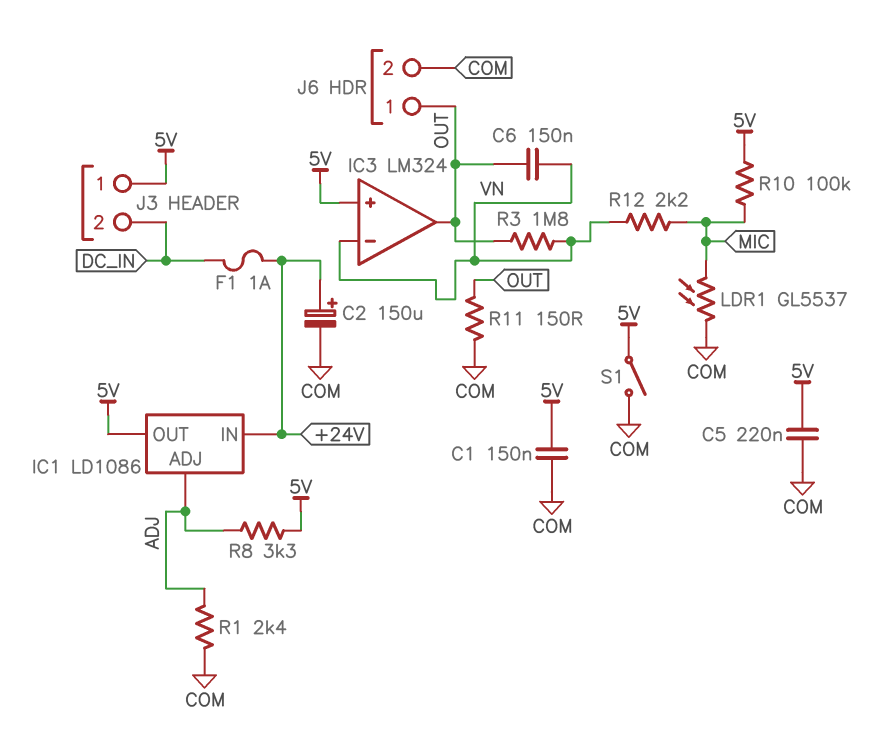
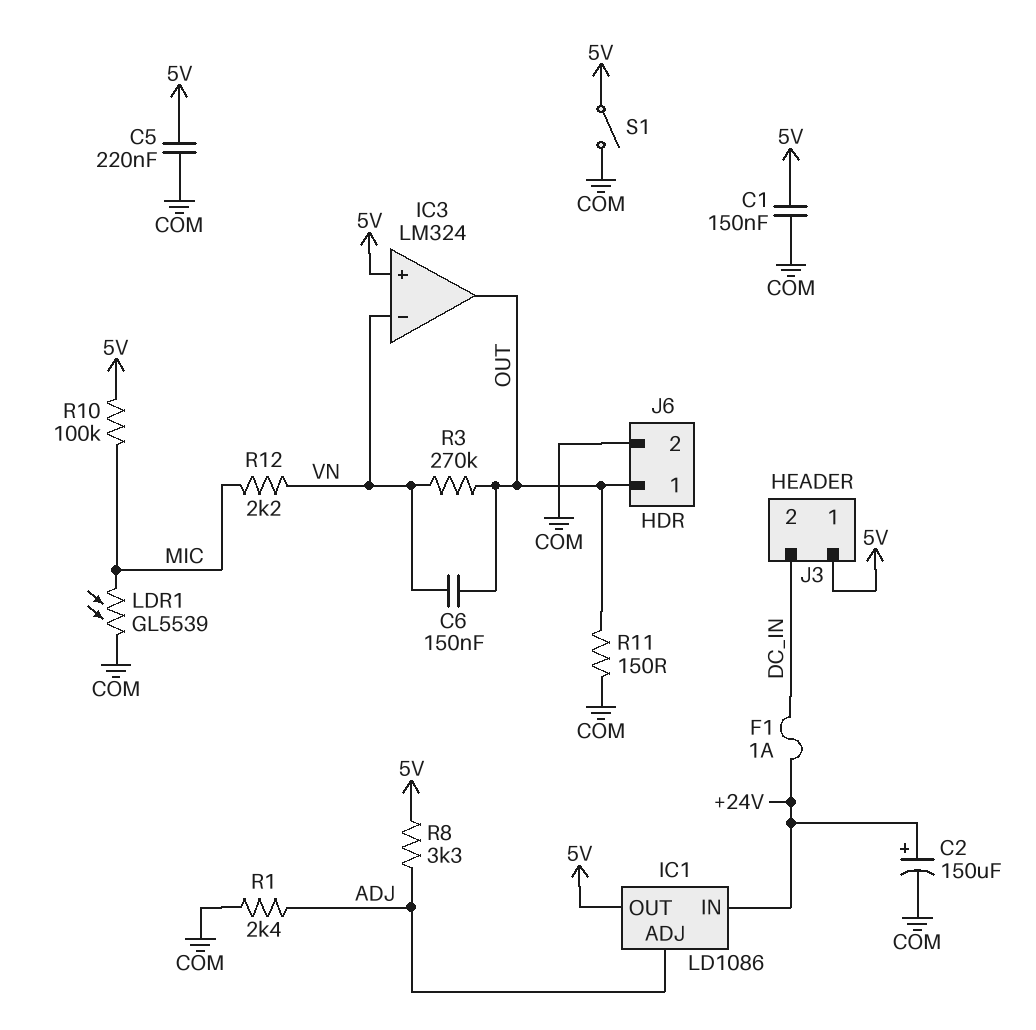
LDR1: GL5537 (COM, MIC) -> GL5539 (COM, MIC)
R3: 1.8M (OUT, VN) -> 270k (OUT, VN)

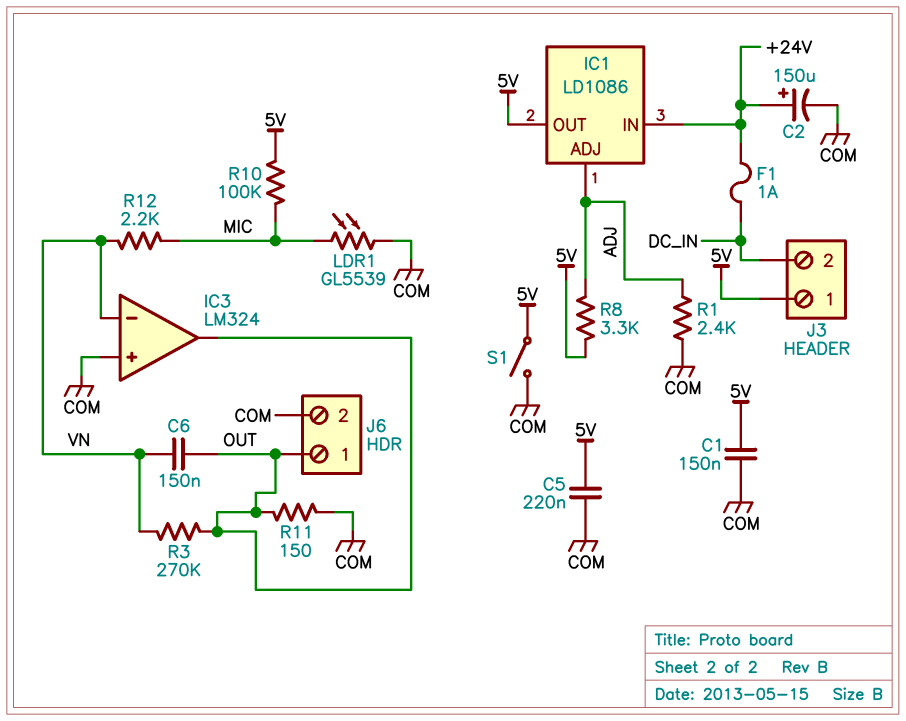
IC3 pin in+: 5V -> COM

